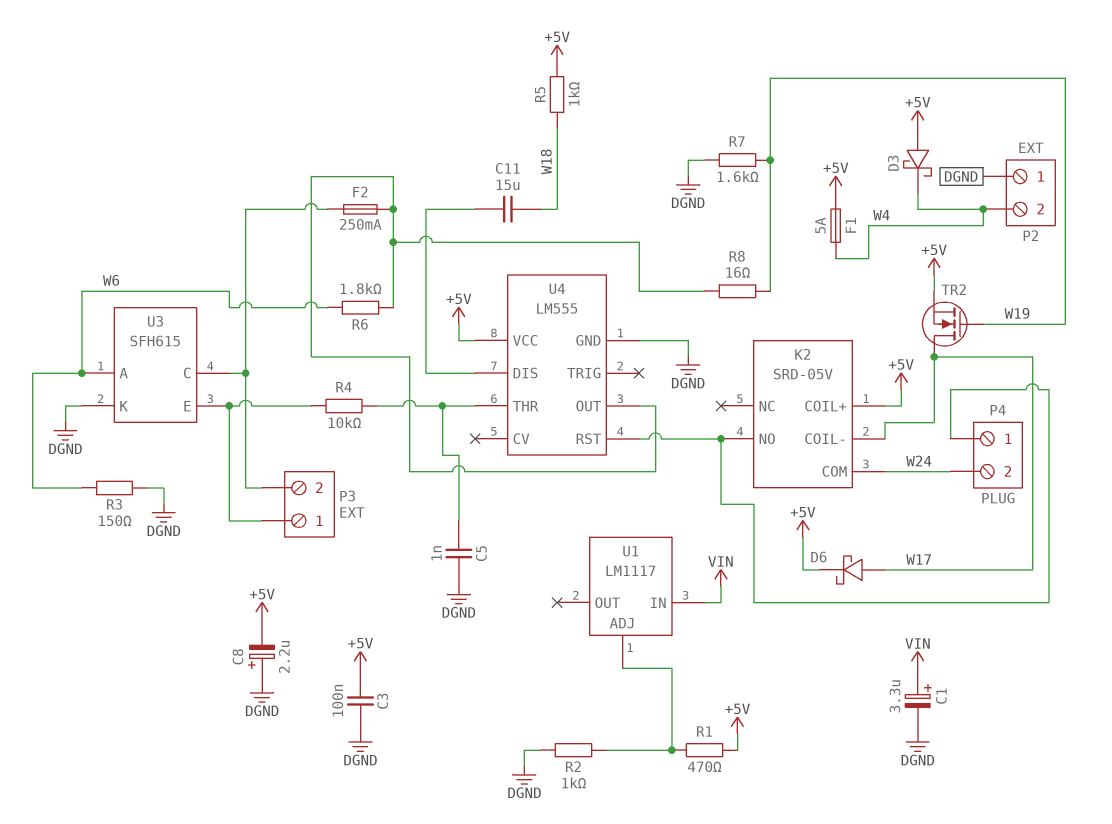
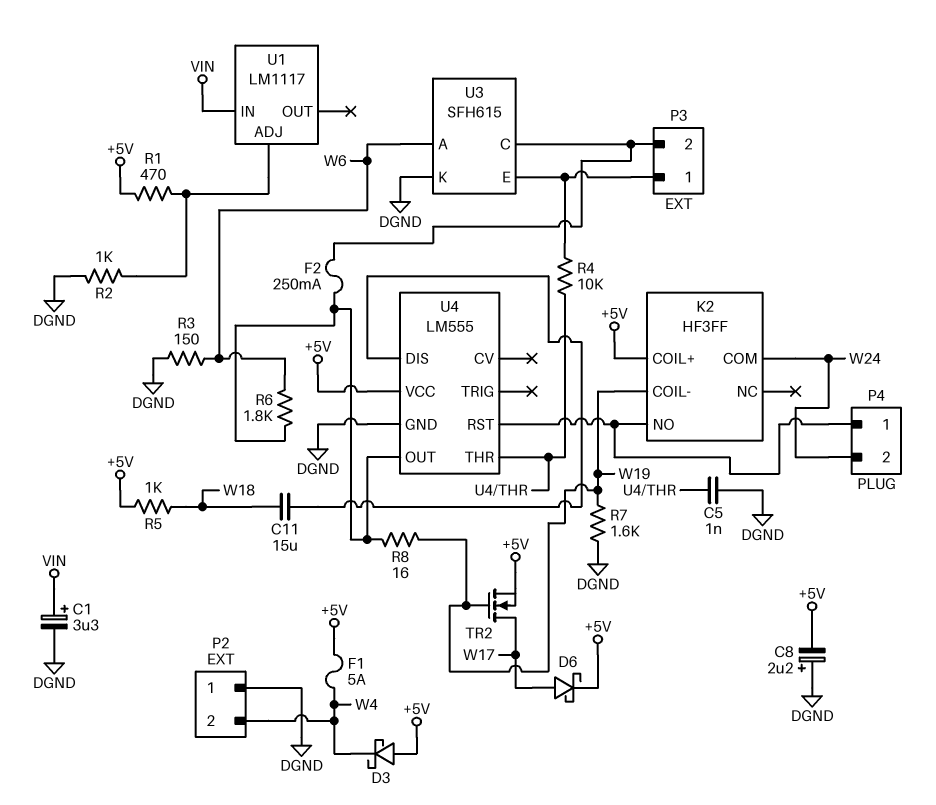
C3: 100nF (+5V, DGND) -> none
K2: SRD-05V -> HF3FF
K2 pin COIL-: W17 -> W19

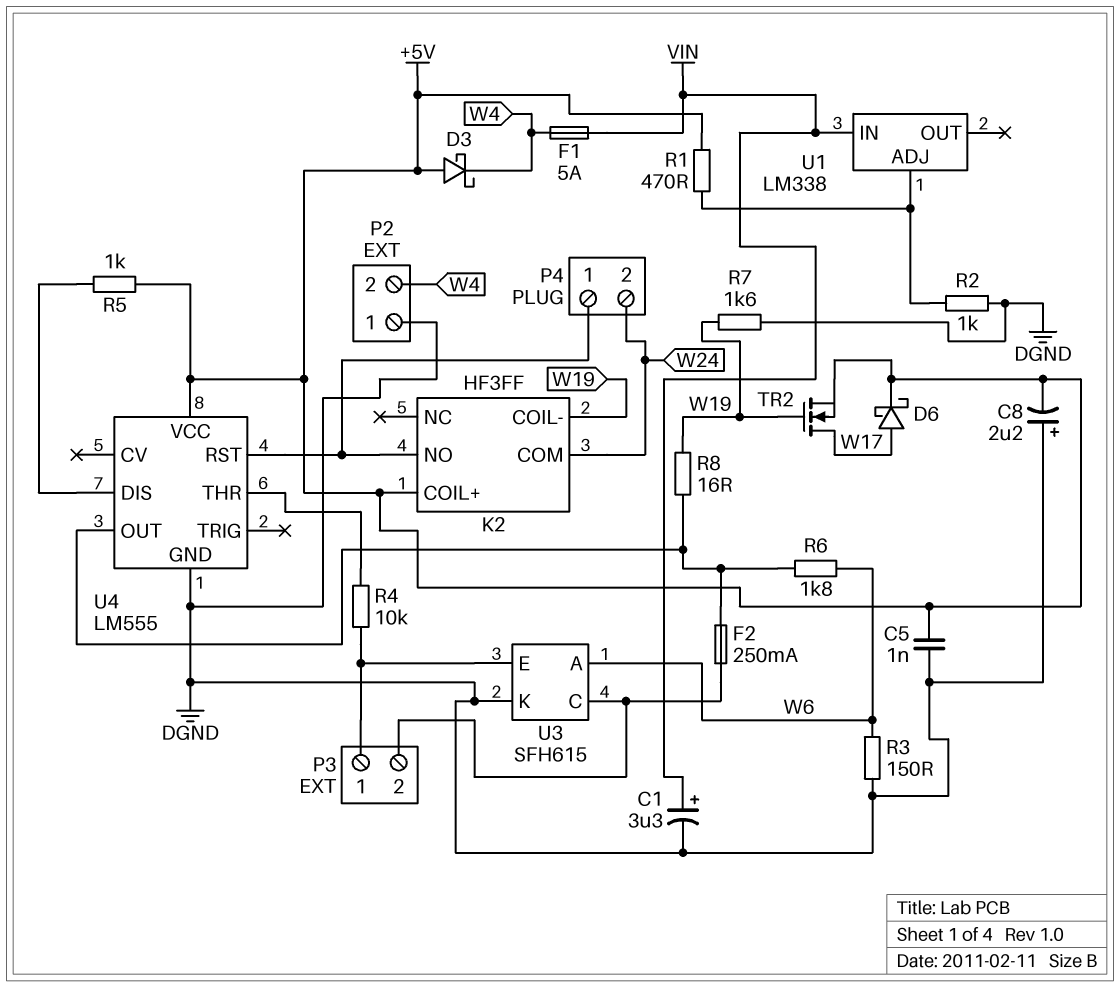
C5: 1nF (DGND, U4/THR) -> 1nF (+5V, DGND)
C11: 15uF (U4/DIS, W18) -> none
F1: 5A (+5V, W4) -> 5A (VIN, W4)
R5: 1k (+5V, W18) -> 1k (+5V, U4/DIS)
U1: LM1117 -> LM338

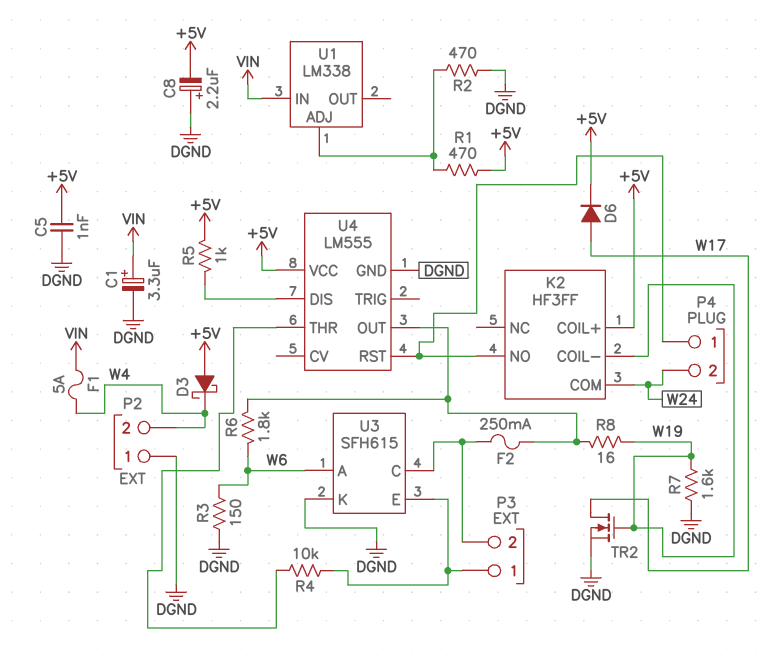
D6: schottky (A W17, K +5V) -> diode (A W17, K +5V)
R2: 1k (DGND, U1/ADJ) -> 470 (DGND, U1/ADJ)
TR2: NMOS (G W19, D W17, S +5V) -> NMOS (G W19, D W17, S DGND)

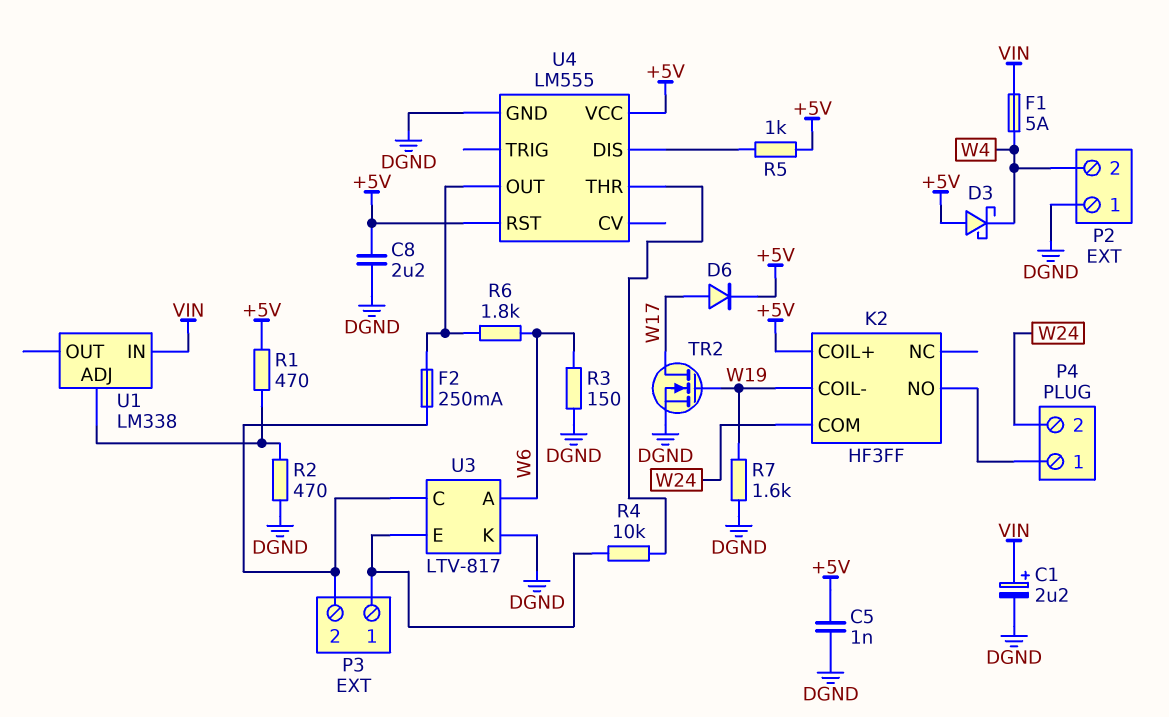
C1: 3.3uF (plus VIN, minus DGND) -> 2.2uF (plus VIN, minus DGND)
C8: 2.2uF (plus DGND, minus +5V) -> 2.2uF (+5V, DGND)
R8: 16 (U4/OUT, W19) -> none
U3: SFH615 -> LTV-817
U4 pin RST: K2/NO -> +5V

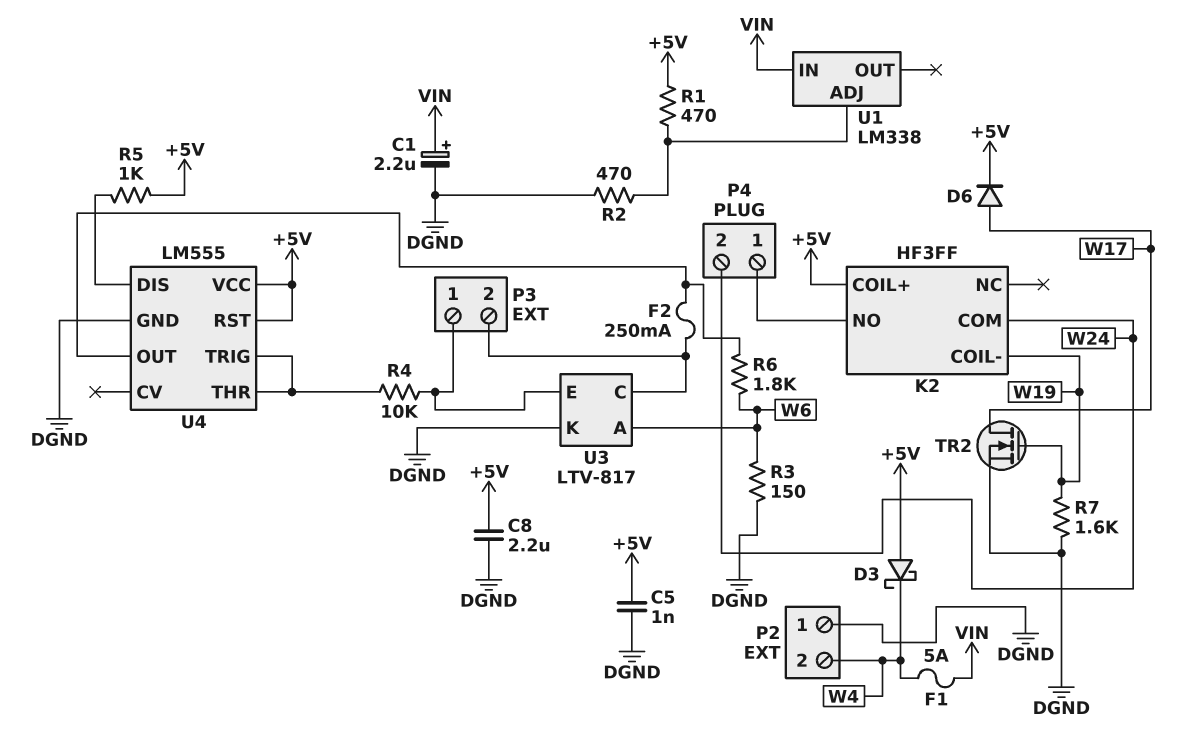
U4 pin TRIG: none -> U4/THR

